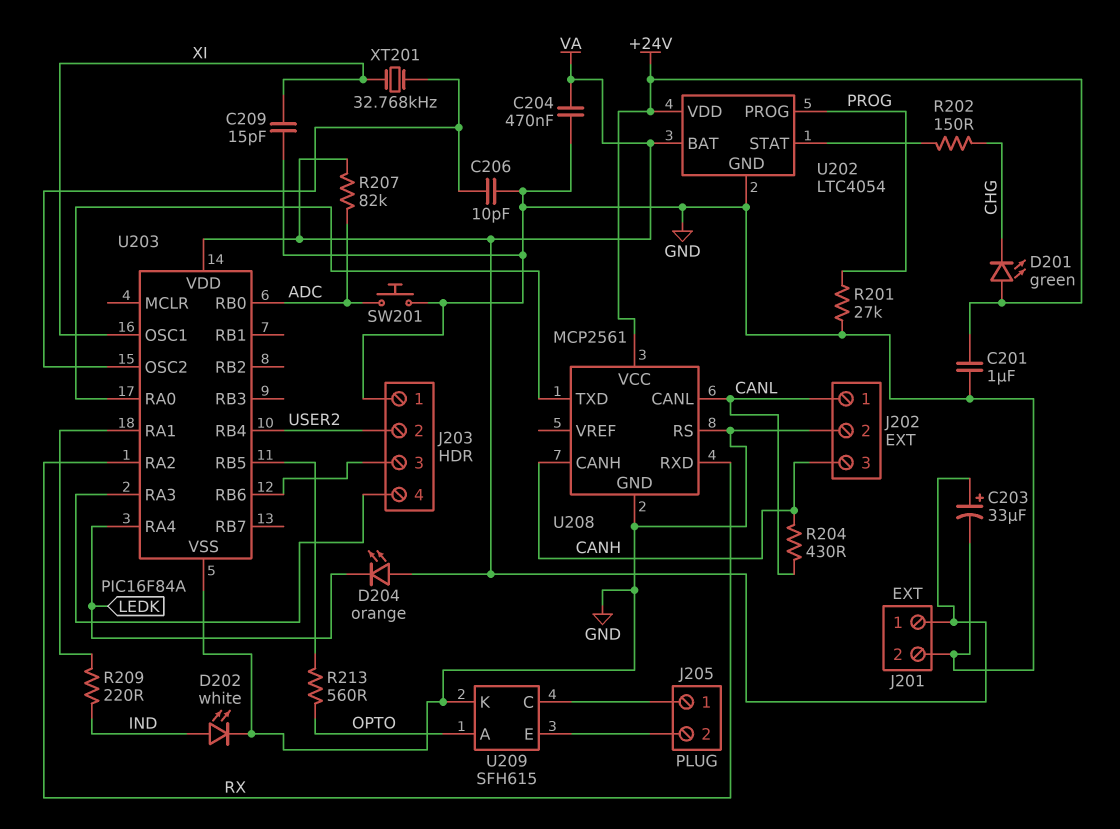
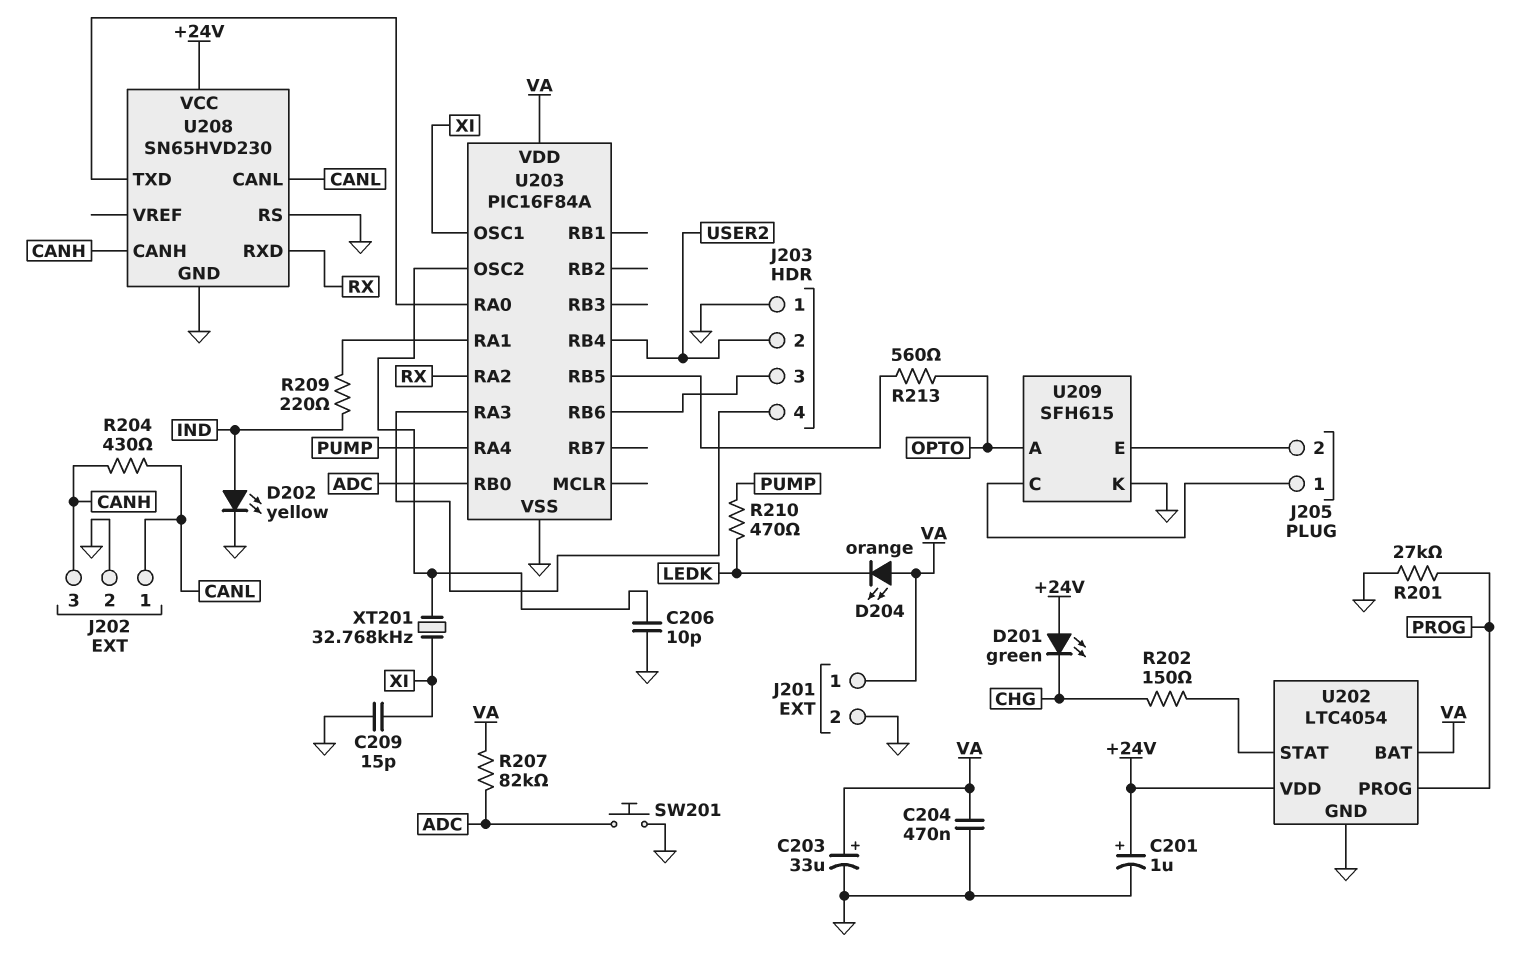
C201: 1uF (+24V, GND) -> 1uF (plus +24V, minus GND)
D202: LED white (A IND, K GND) -> LED yellow (A IND, K GND)
R210: none -> 470 (LEDK, PUMP)
U203 pin RA4: LEDK -> PUMP
U208: MCP2561 -> SN65HVD230

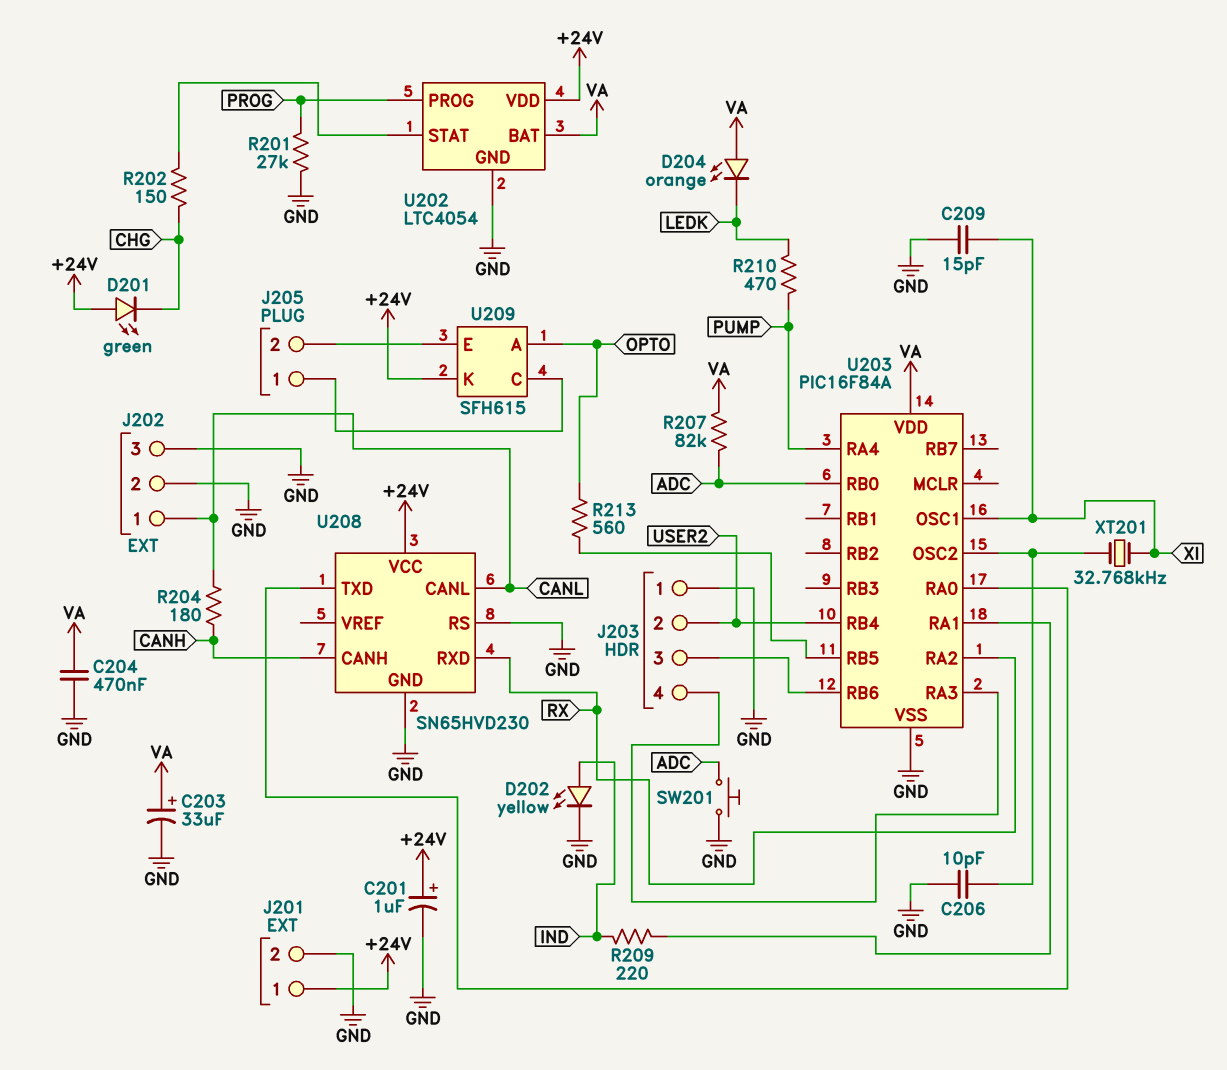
J201 pin 1: VA -> +24V
J202 pin 3: CANH -> GND
R204: 430 (CANH, CANL) -> 180 (CANH, CANL)
U209 pin K: GND -> +24V

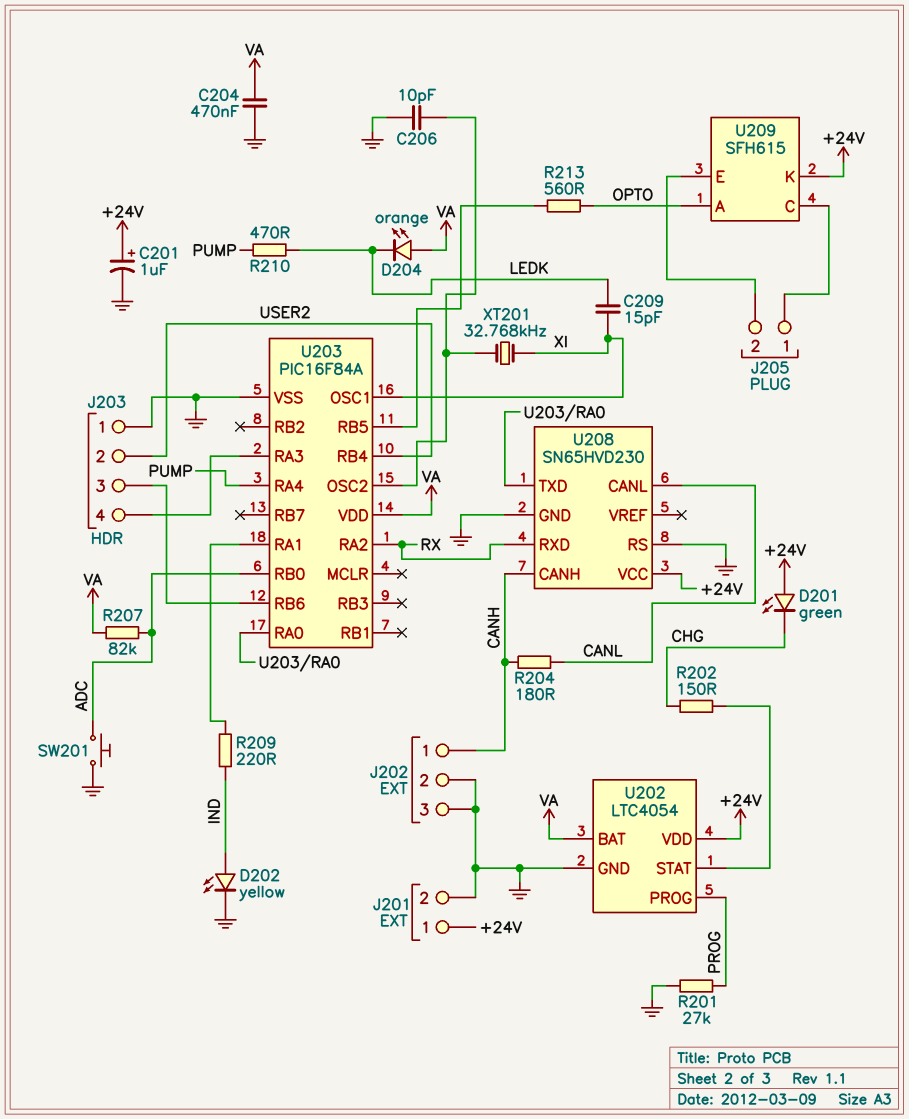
C203: 33uF (plus VA, minus GND) -> none
C209: 15pF (GND, XI) -> 15pF (LEDK, XI)
J202 pin 1: CANL -> CANH

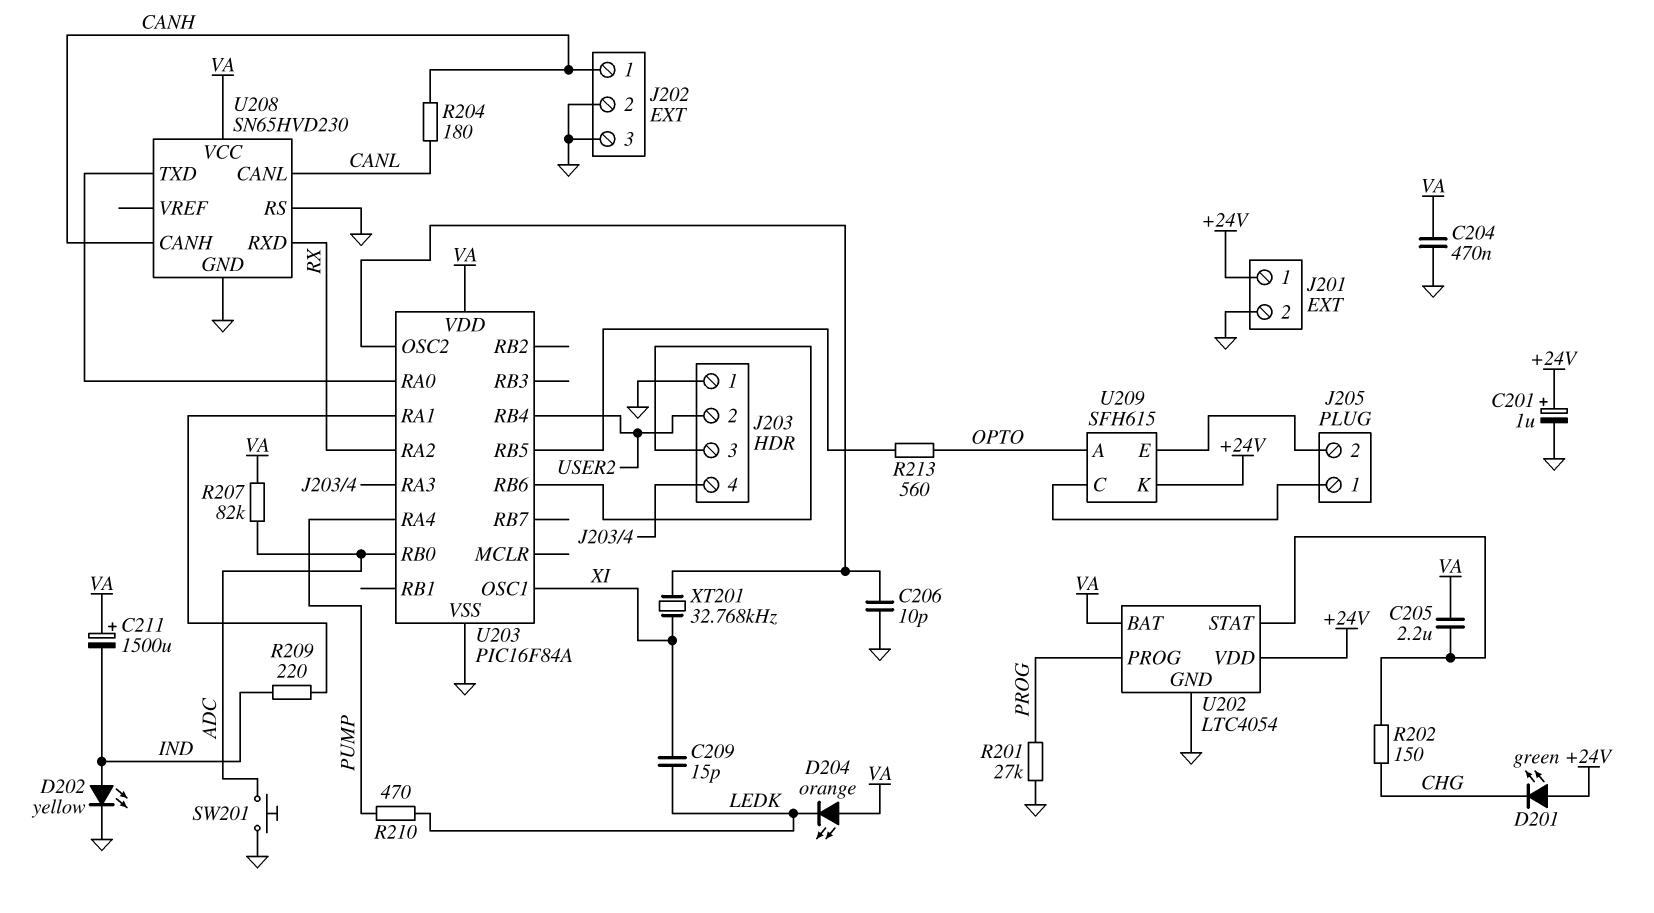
C205: none -> 2.2uF (U202/STAT, VA)
C211: none -> 1500uF (plus VA, minus IND)
U208 pin VCC: +24V -> VA

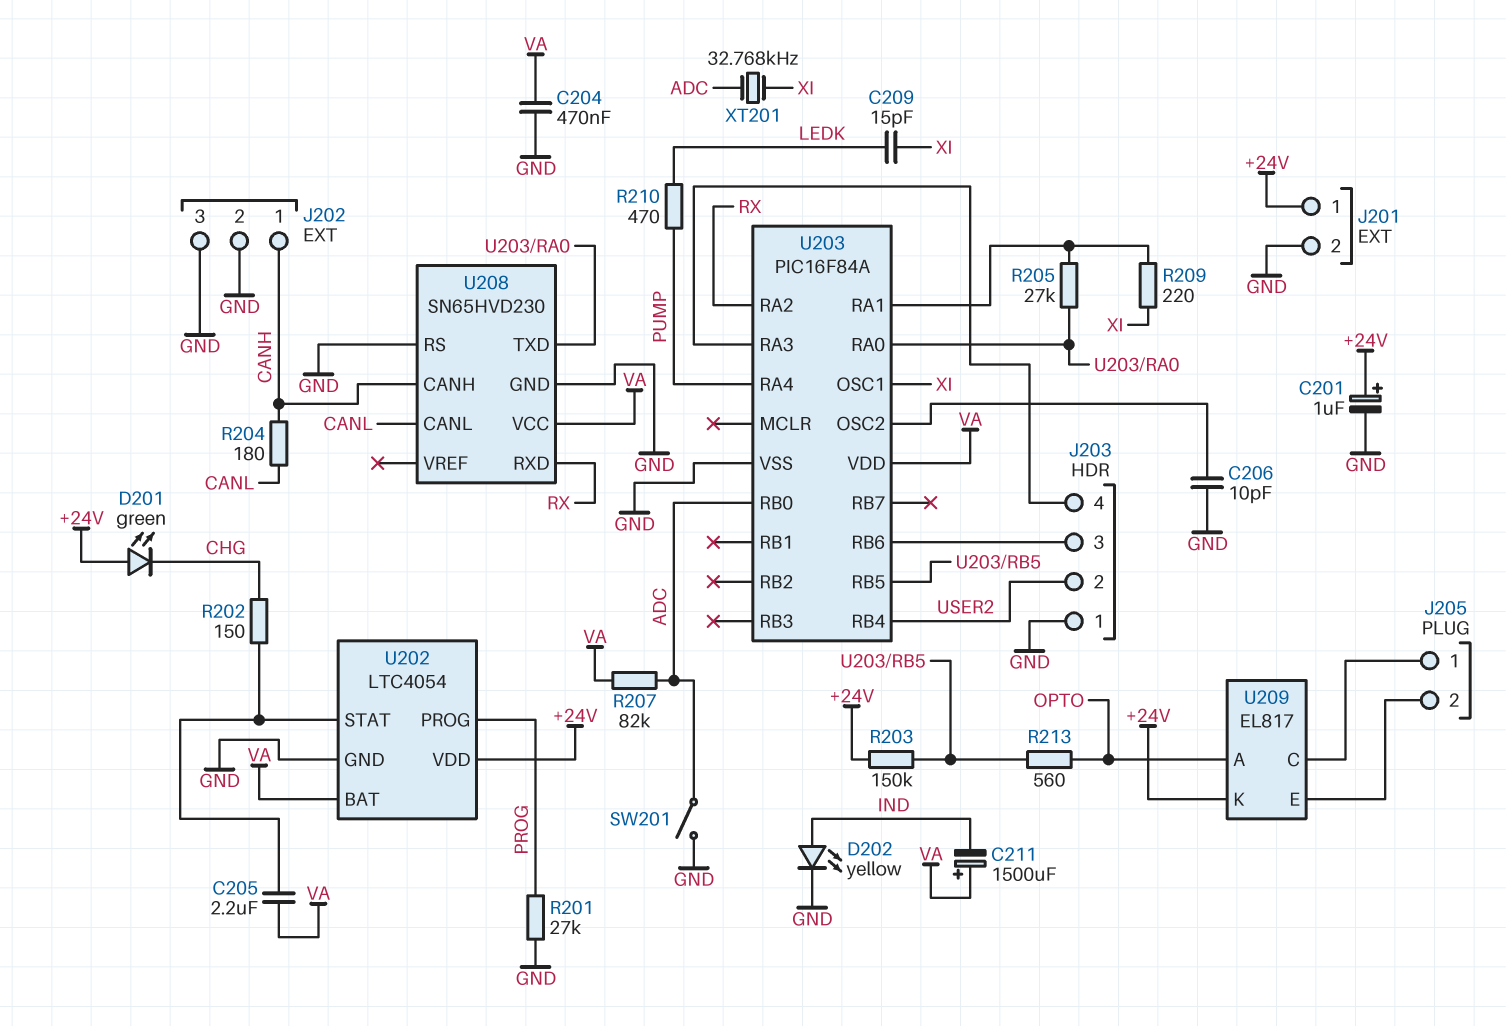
D204: LED orange (A VA, K LEDK) -> none
R203: none -> 150k (+24V, U203/RB5)
R205: none -> 27k (U203/RA0, U203/RA1)
R209: 220 (IND, U203/RA1) -> 220 (U203/RA1, XI)
SW201: button (ADC, GND) -> switch (ADC, GND)
U209: SFH615 -> EL817
XT201: 32.768kHz (U203/OSC2, XI) -> 32.768kHz (ADC, XI)

